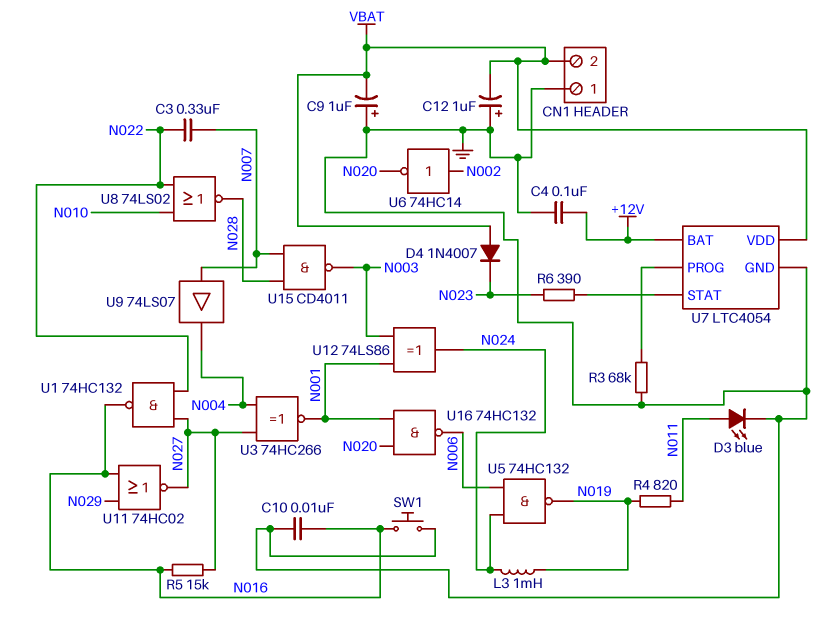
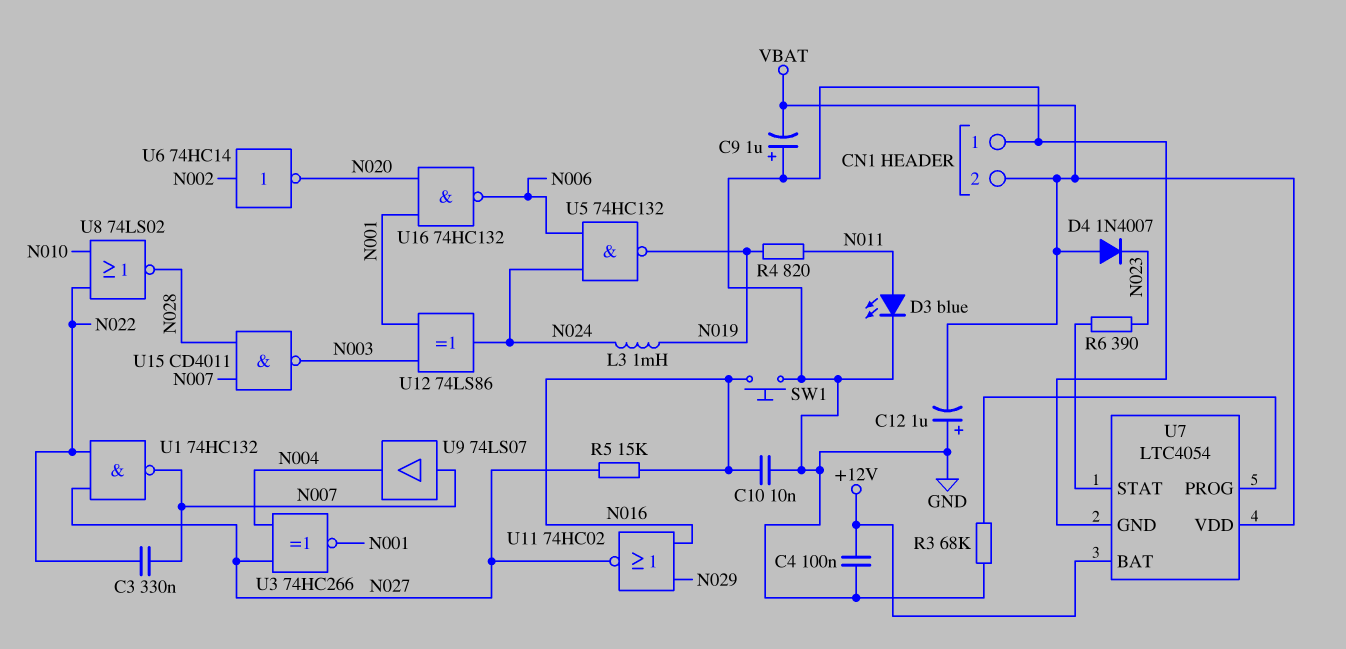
U1: NAND 74HC132 (in N022, in N027, out N016) -> NAND 74HC132 (in N022, in N027, out N007)

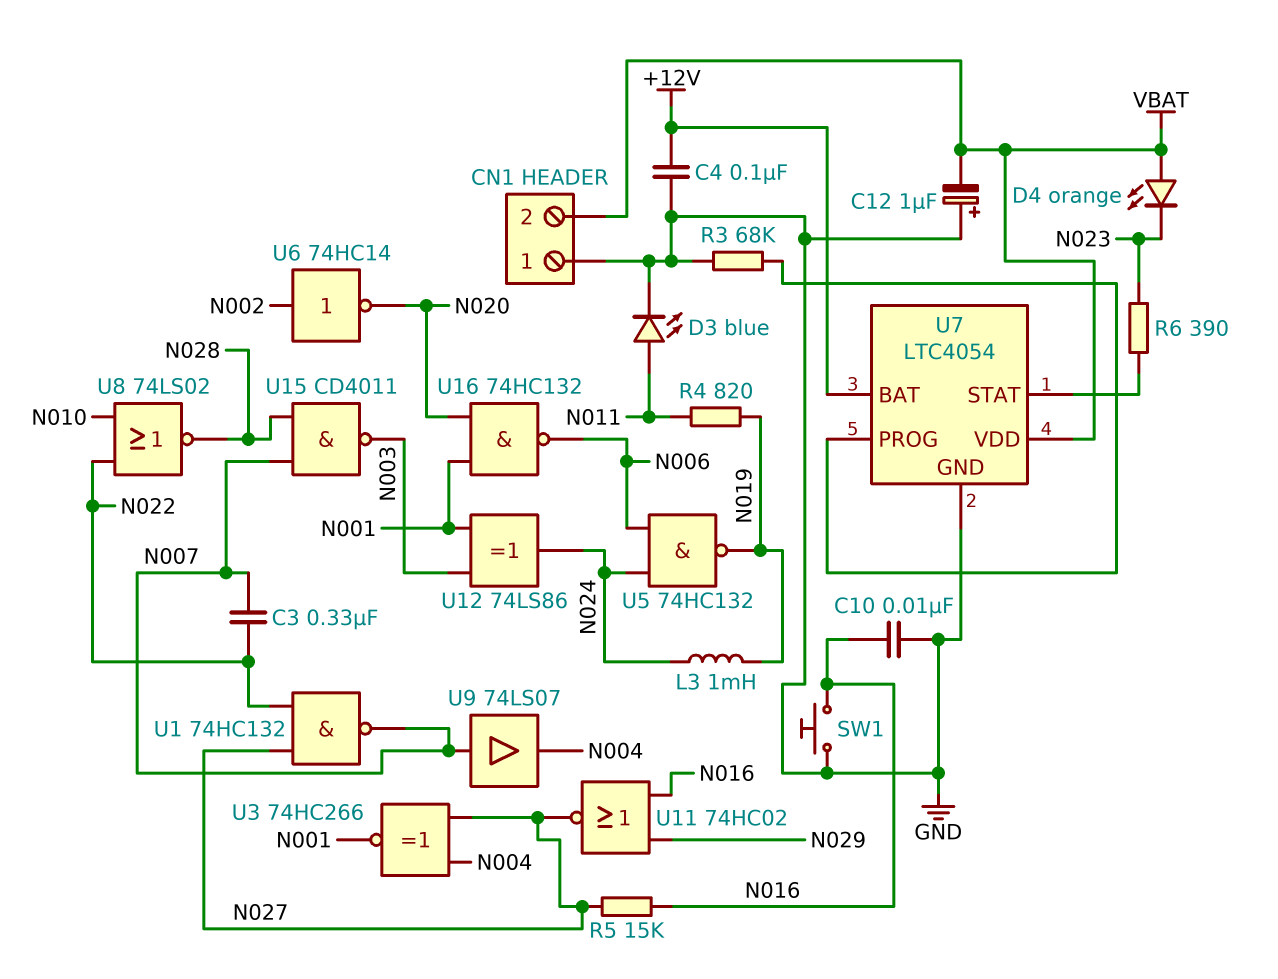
C9: 1uF (plus GND, minus VBAT) -> none
D4: diode 1N4007 (A VBAT, K N023) -> LED orange (A VBAT, K N023)

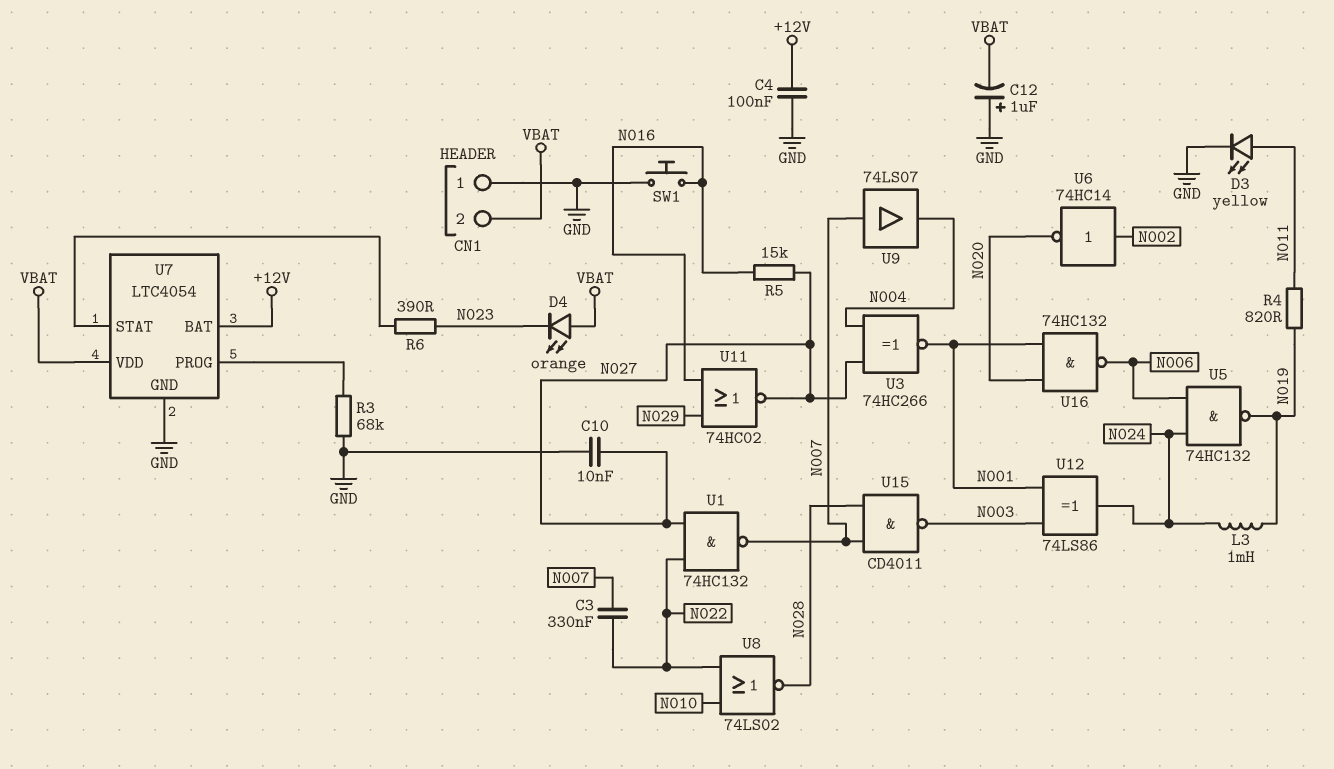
C10: 10nF (GND, N016) -> 10nF (GND, N027)
D3: LED blue (A N011, K GND) -> LED yellow (A N011, K GND)

